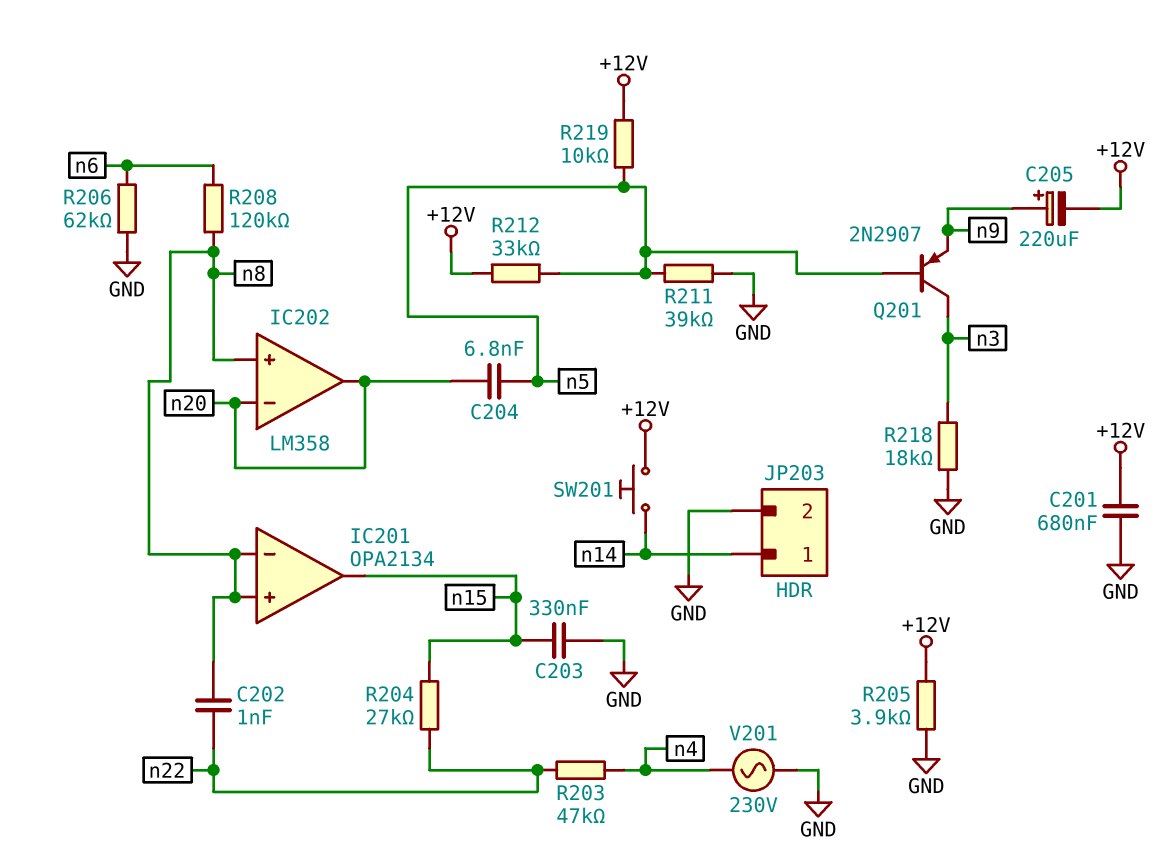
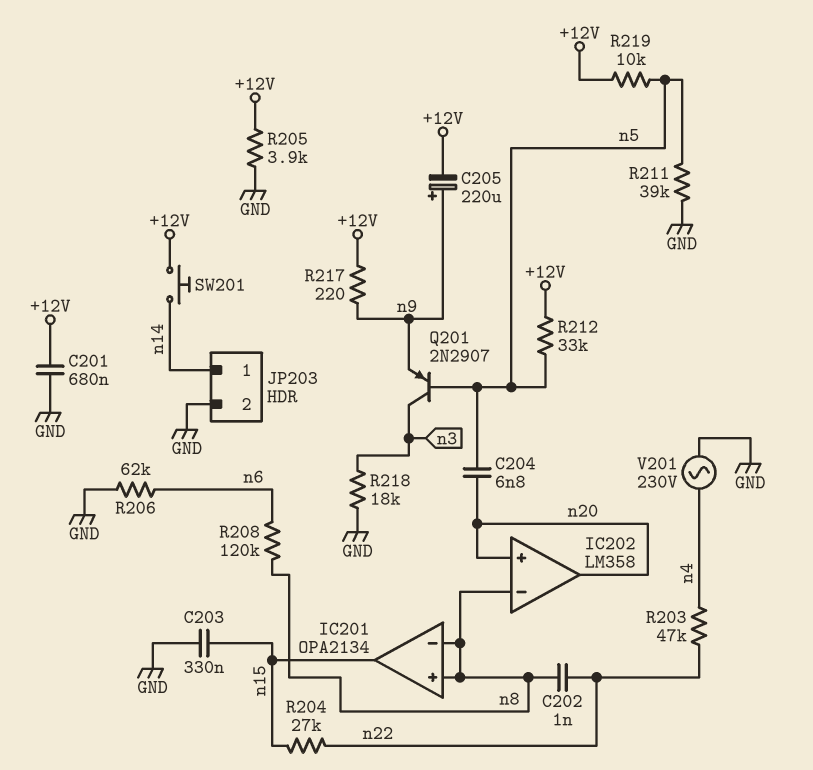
IC202 pin in+: n8 -> n20
IC202 pin in-: n20 -> n8
R217: none -> 220 (+12V, n9)

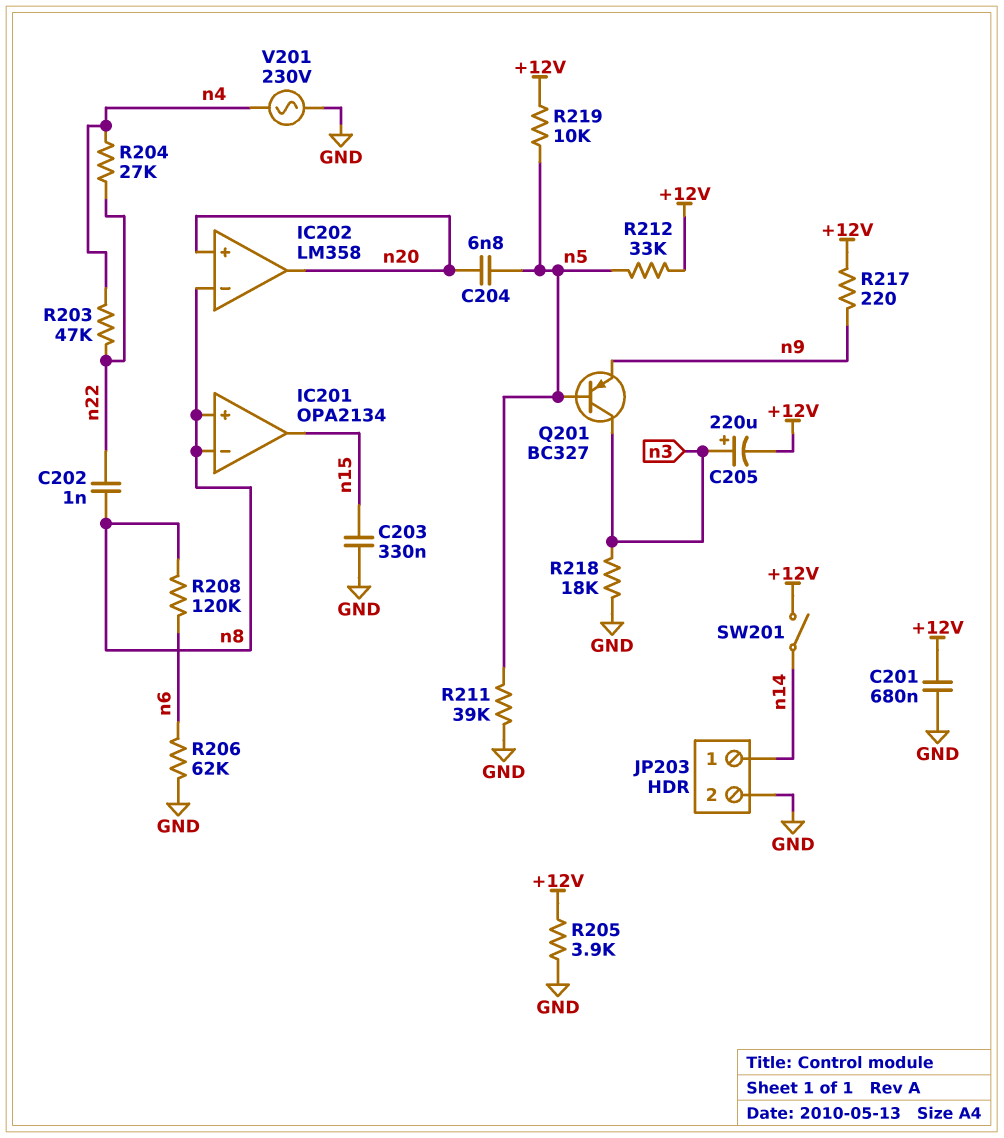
C205: 220uF (plus n9, minus +12V) -> 220uF (plus n3, minus +12V)
Q201: PNP 2N2907 (B n5, C n3, E n9) -> PNP BC327 (B n5, C n3, E n9)
R204: 27k (n15, n22) -> 27k (n4, n22)
SW201: button (+12V, n14) -> switch (+12V, n14)

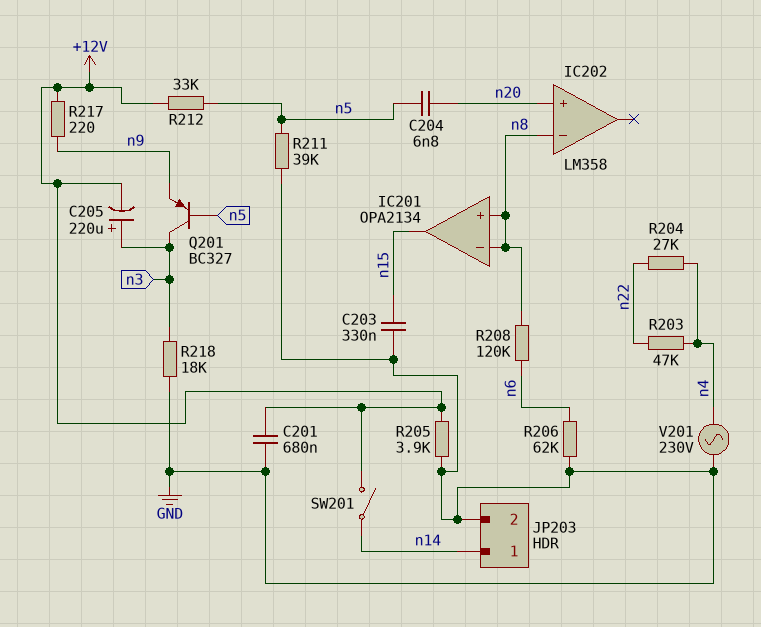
C202: 1nF (n8, n22) -> none
IC202 pin out: n20 -> none
R219: 10k (+12V, n5) -> none

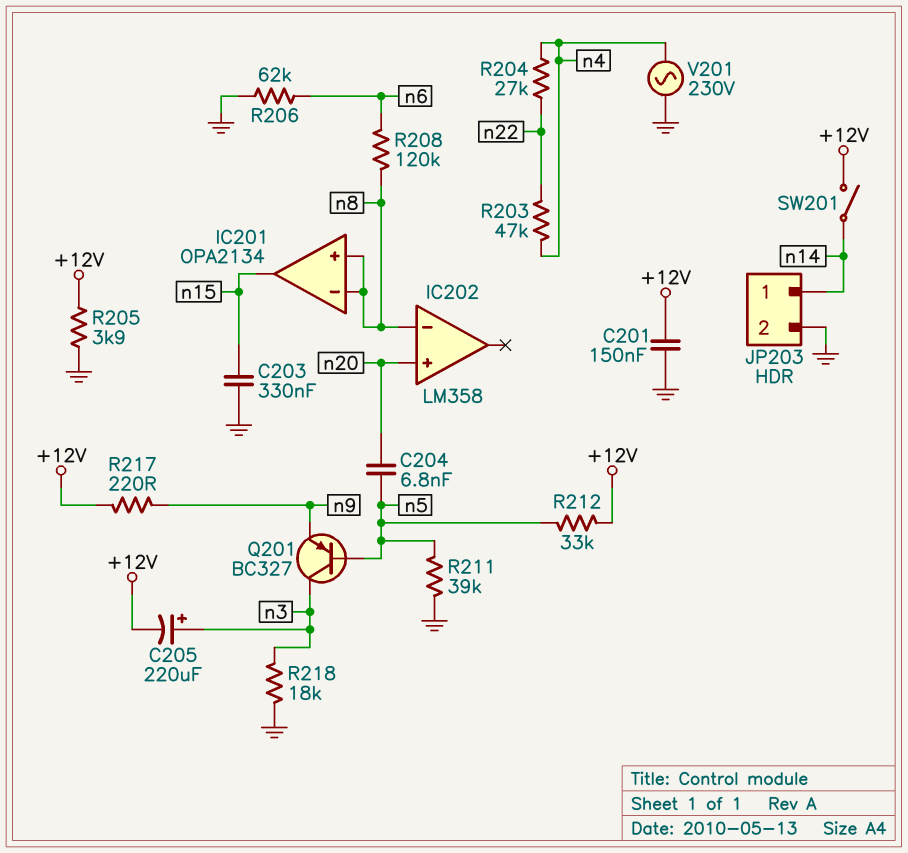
C201: 680nF (+12V, GND) -> 150nF (+12V, GND)

